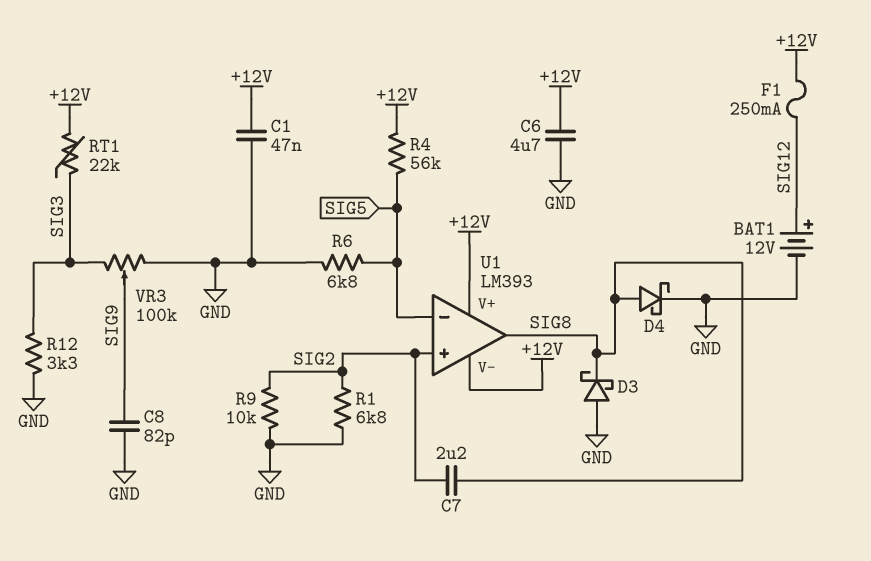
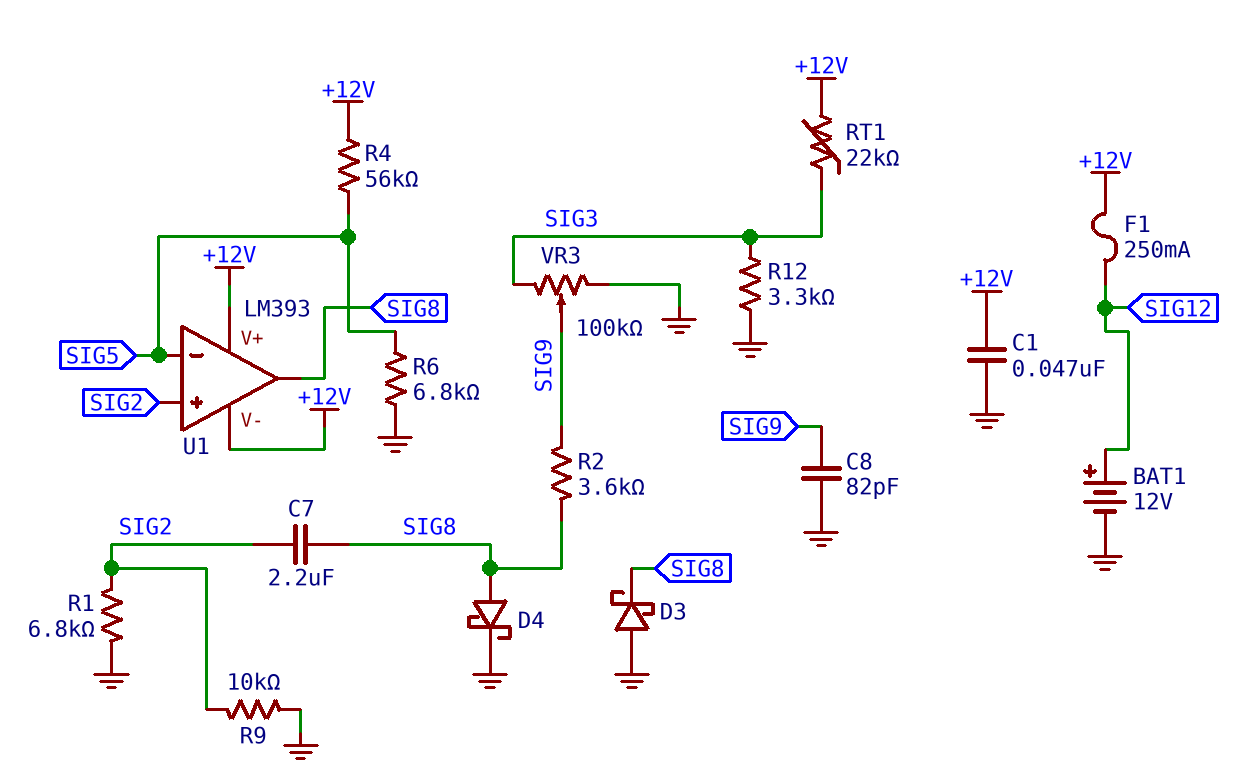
C6: 4.7uF (+12V, GND) -> none
R2: none -> 3.6k (SIG8, SIG9)

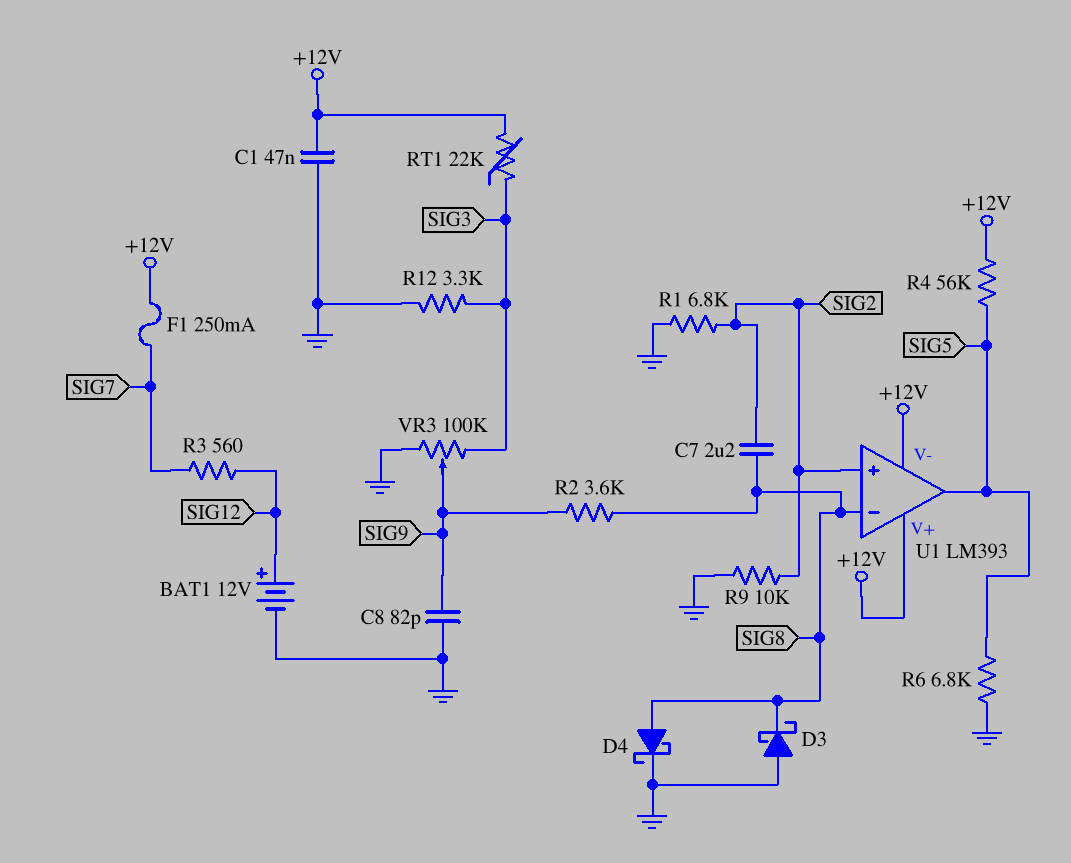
F1: 250mA (+12V, SIG12) -> 250mA (+12V, SIG7)
R3: none -> 560 (SIG7, SIG12)
U1 pin in-: SIG5 -> SIG8
U1 pin out: SIG8 -> SIG5

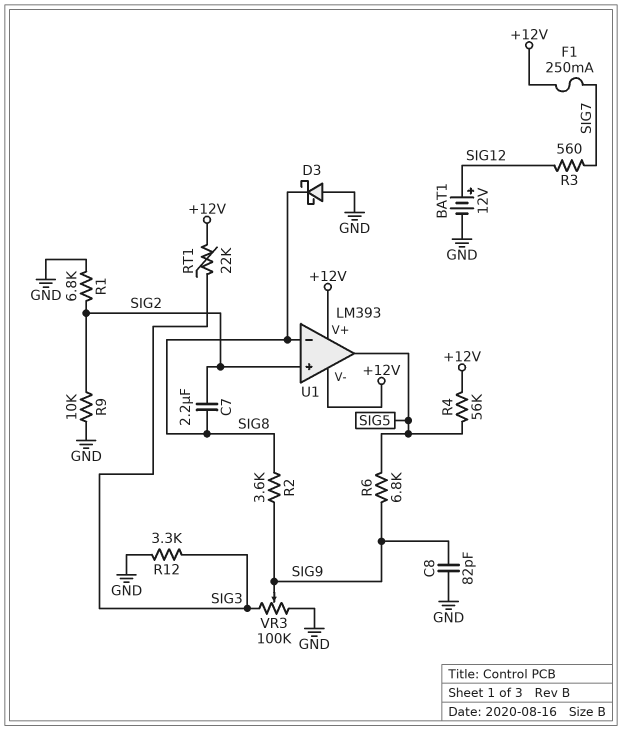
C1: 47nF (+12V, GND) -> none
D4: schottky (A SIG8, K GND) -> none
R6: 6.8k (GND, SIG5) -> 6.8k (SIG5, SIG9)

